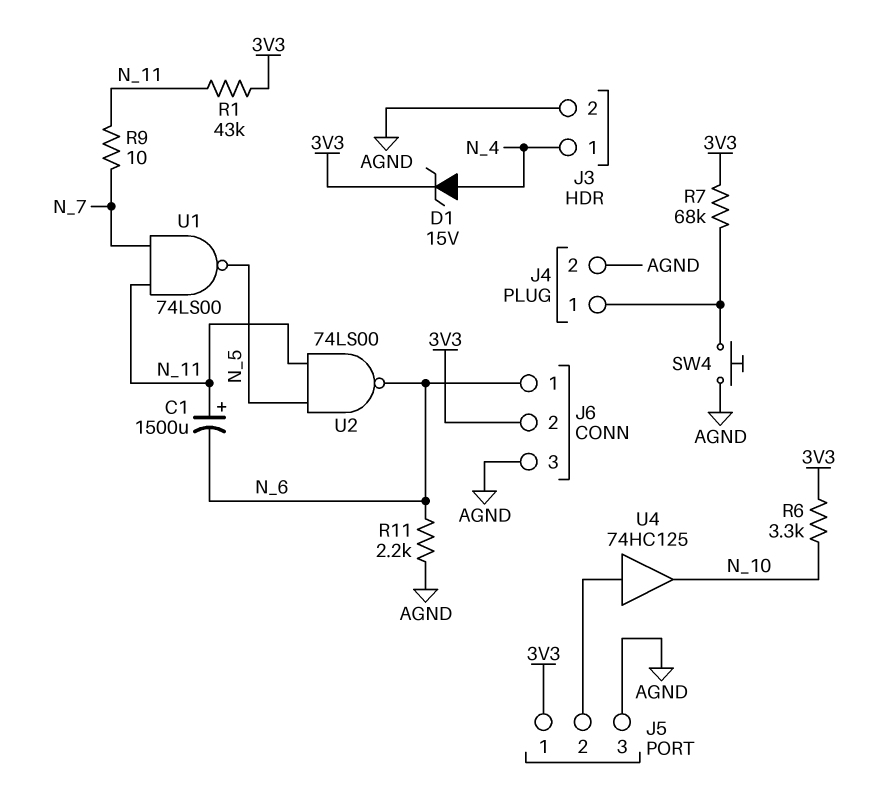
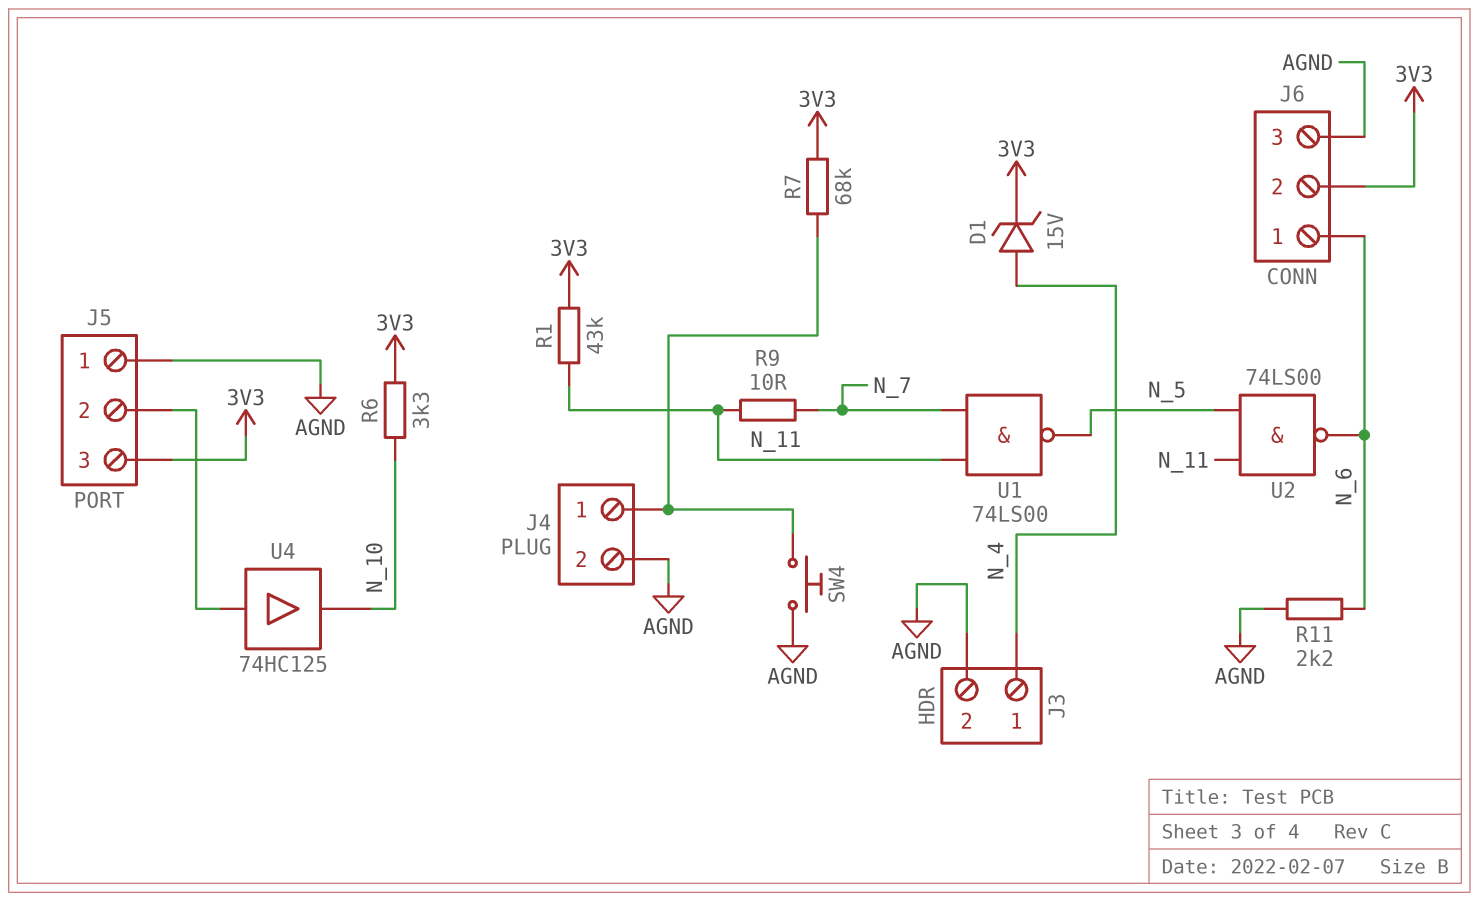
C1: 1500uF (plus N_11, minus N_6) -> none
J5 pin 1: 3V3 -> AGND
J5 pin 3: AGND -> 3V3

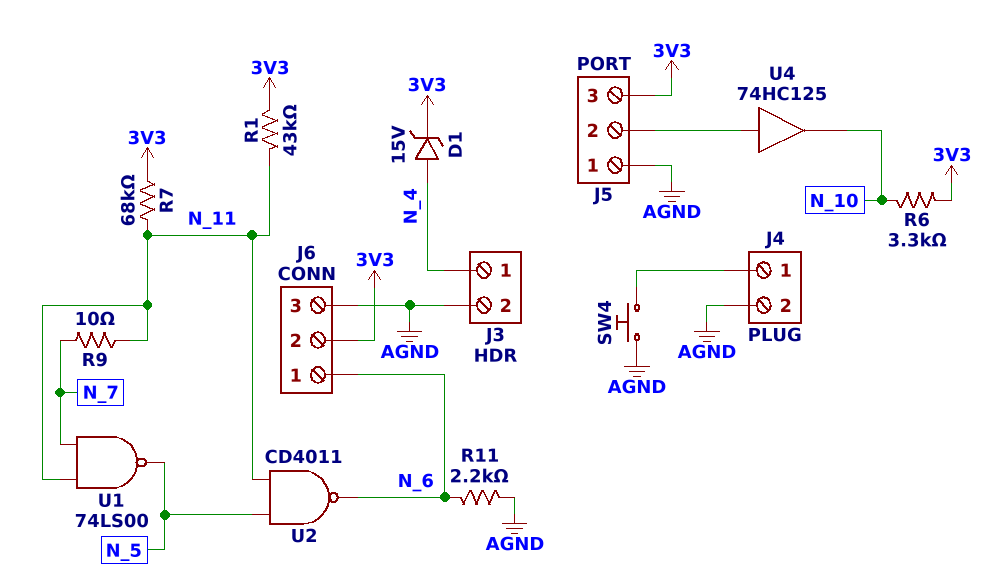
R7: 68k (3V3, J4/1) -> 68k (3V3, N_11)
U2: NAND 74LS00 (in N_5, in N_11, out N_6) -> NAND CD4011 (in N_5, in N_11, out N_6)

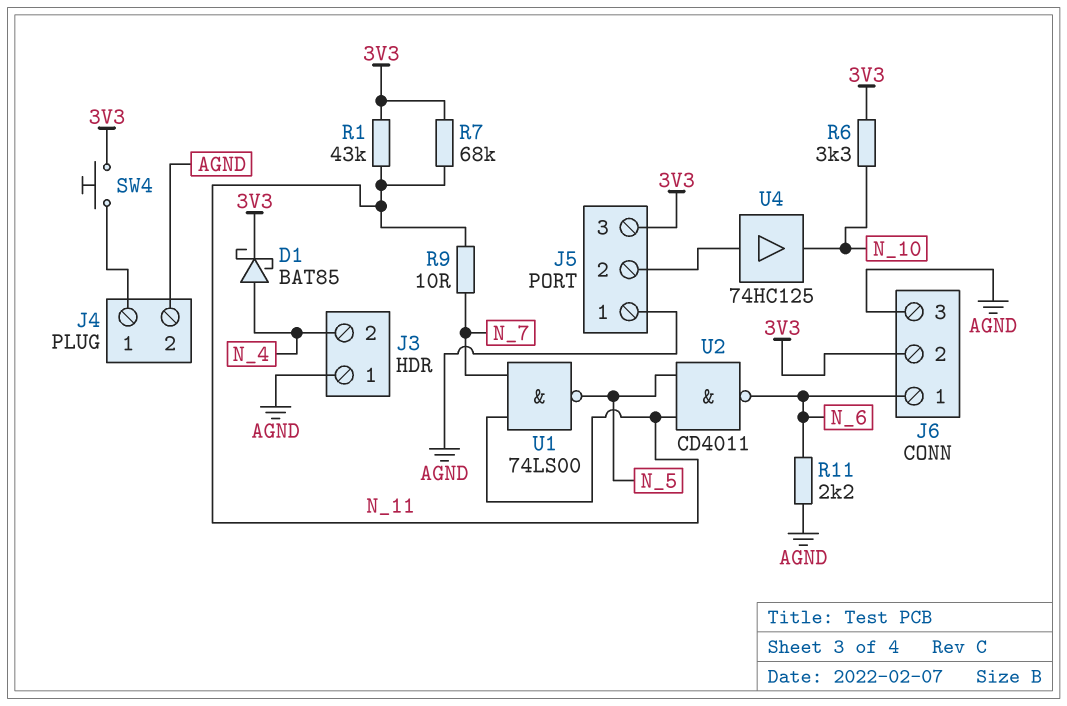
D1: zener 15V (A N_4, K 3V3) -> schottky BAT85 (A N_4, K 3V3)
J3 pin 1: N_4 -> AGND
J3 pin 2: AGND -> N_4
SW4: button (AGND, J4/1) -> button (3V3, J4/1)

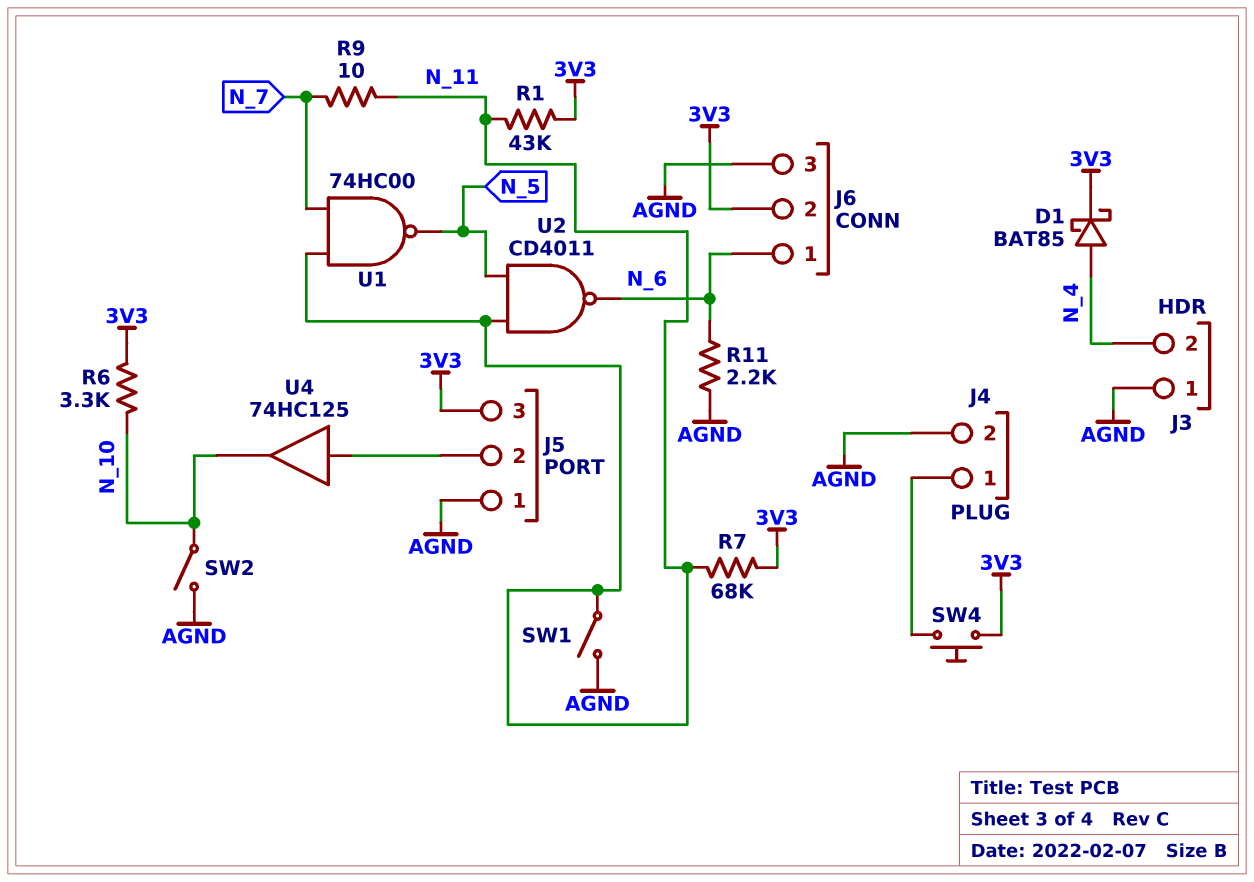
SW1: none -> switch (AGND, N_11)
SW2: none -> switch (AGND, N_10)
U1: NAND 74LS00 (in N_7, in N_11, out N_5) -> NAND 74HC00 (in N_7, in N_11, out N_5)

